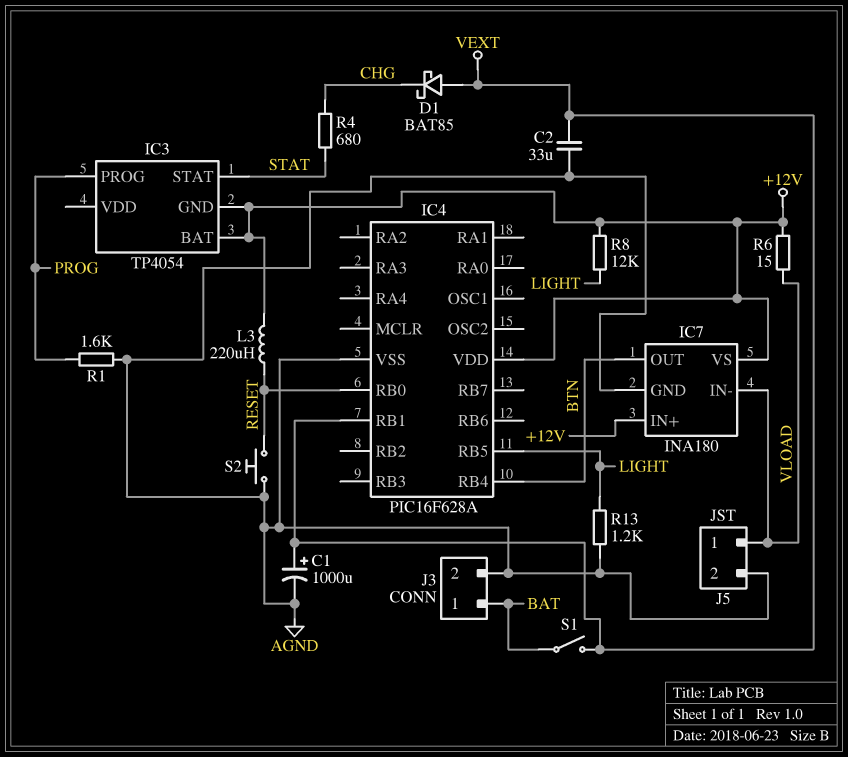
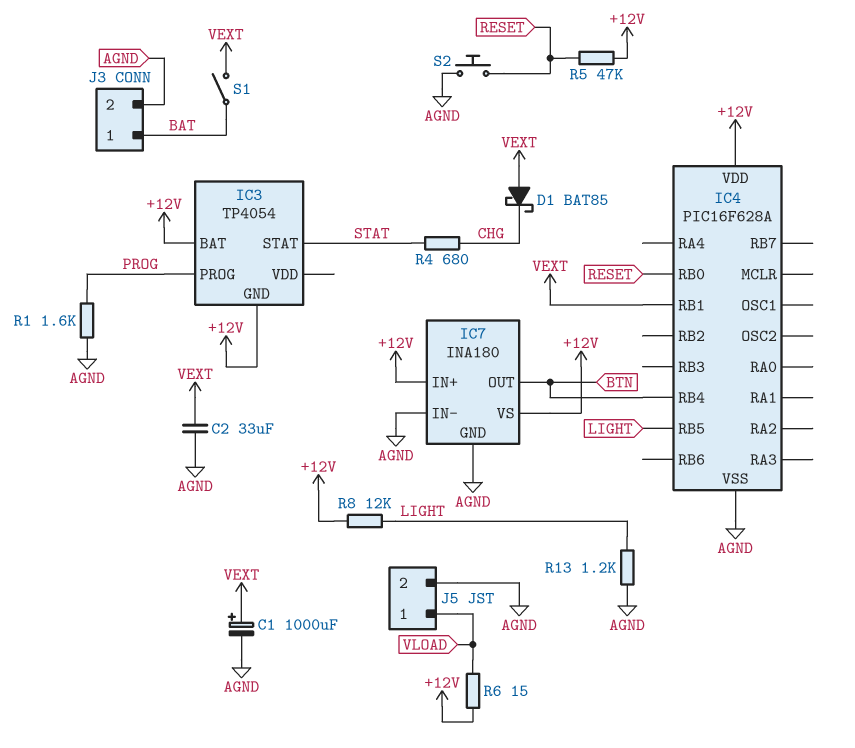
IC7 pin IN-: VLOAD -> AGND
L3: 220uH (+12V, RESET) -> none
R5: none -> 47k (+12V, RESET)

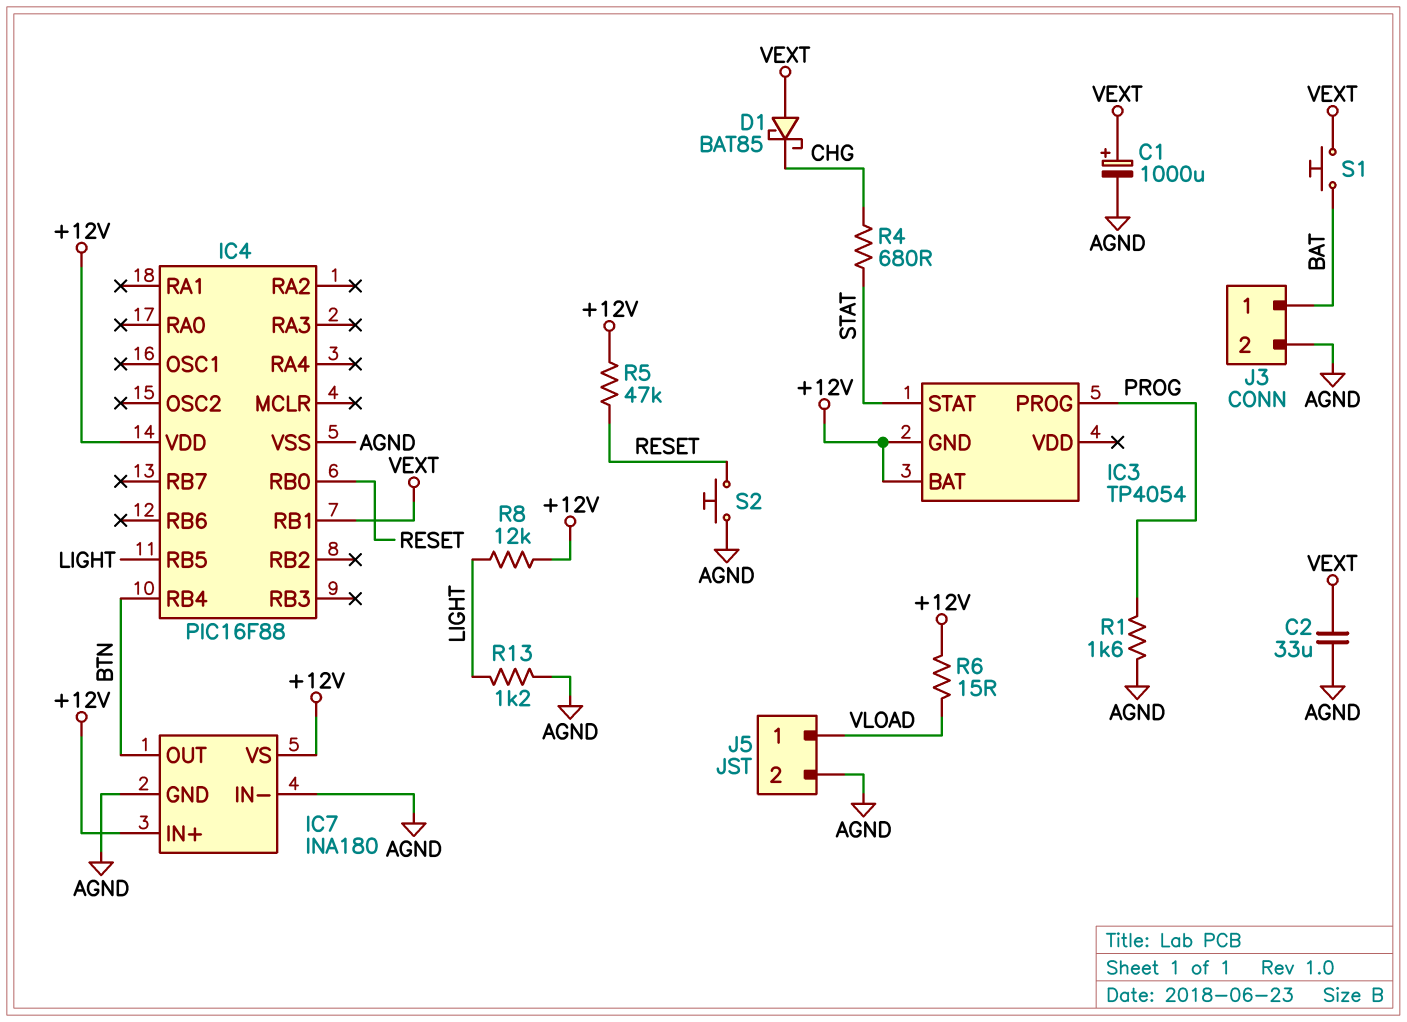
IC4: PIC16F628A -> PIC16F88
S1: switch (BAT, VEXT) -> button (BAT, VEXT)

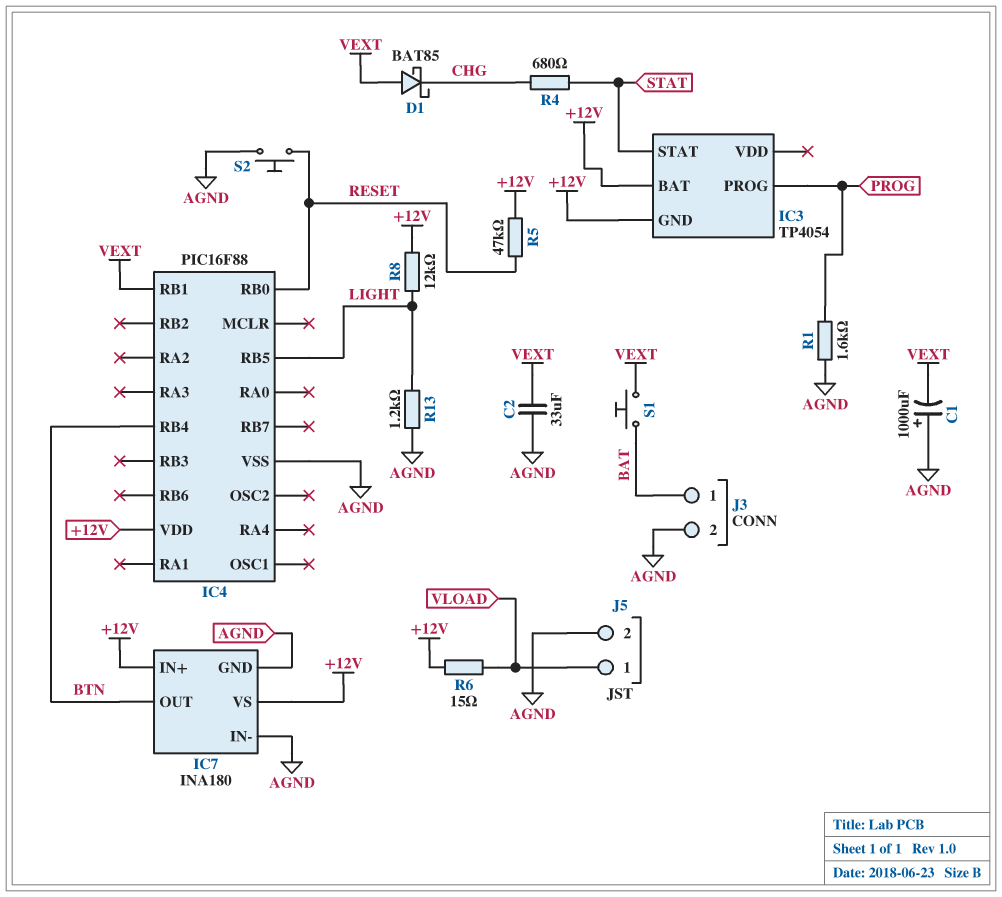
C1: 1000uF (plus VEXT, minus AGND) -> 1000uF (plus AGND, minus VEXT)

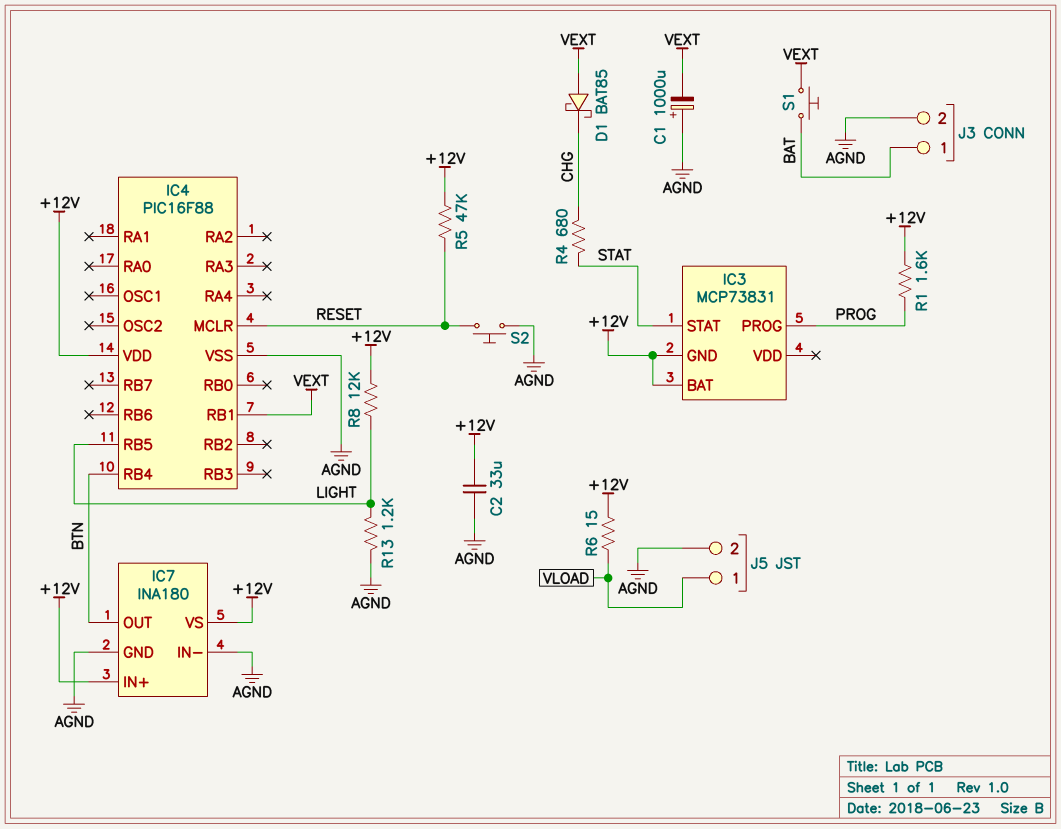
C2: 33uF (AGND, VEXT) -> 33uF (+12V, AGND)
IC3: TP4054 -> MCP73831
IC4 pin MCLR: none -> RESET
IC4 pin RB0: RESET -> none
R1: 1.6k (AGND, PROG) -> 1.6k (+12V, PROG)

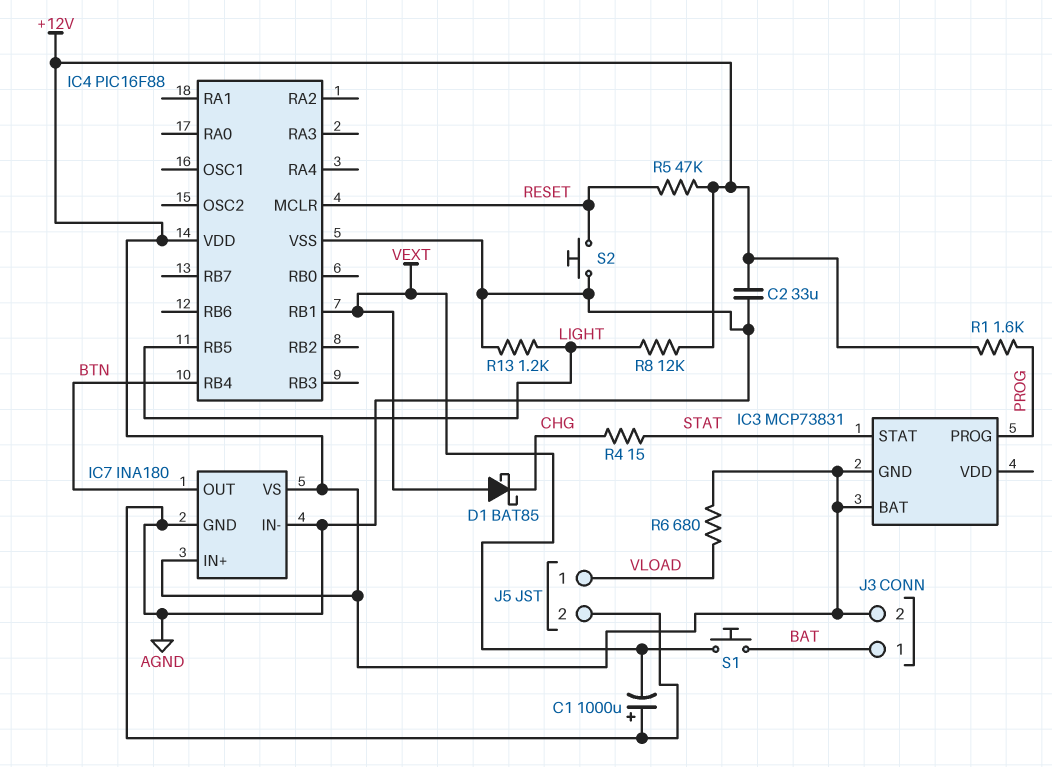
J3 pin 2: AGND -> +12V
R4: 680 (CHG, STAT) -> 15 (CHG, STAT)
R6: 15 (+12V, VLOAD) -> 680 (+12V, VLOAD)

